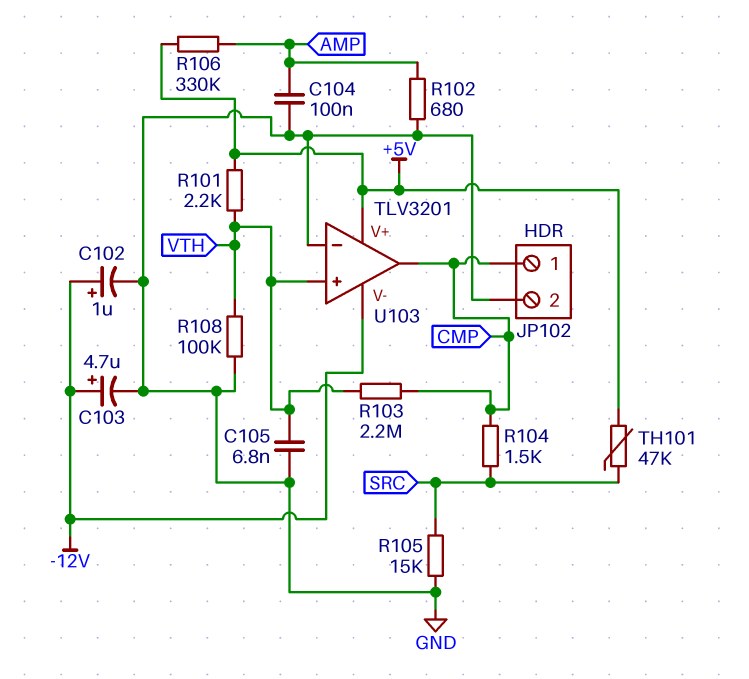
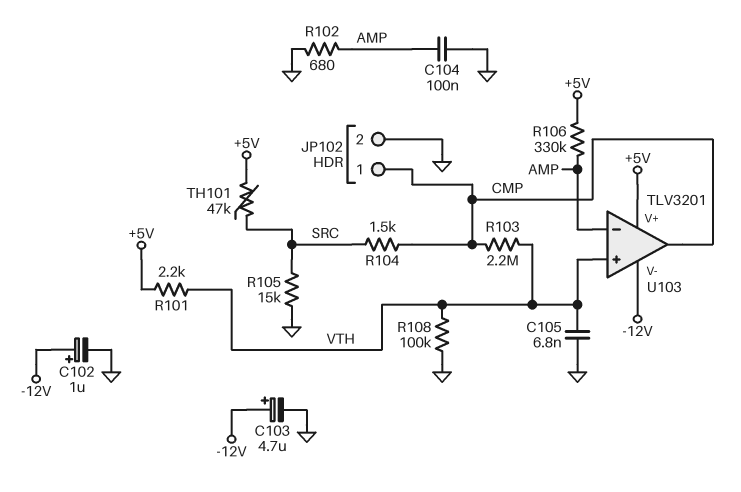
U103 pin in-: GND -> AMP

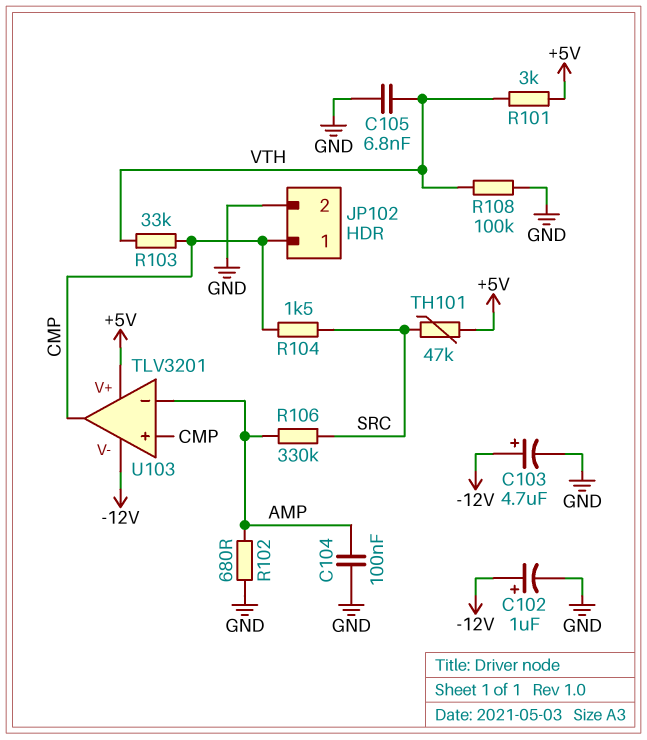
R101: 2.2k (+5V, VTH) -> 3k (+5V, VTH)
R103: 2.2M (CMP, VTH) -> 33k (CMP, VTH)
R105: 15k (GND, SRC) -> none
R106: 330k (+5V, AMP) -> 330k (AMP, SRC)
U103 pin in+: VTH -> CMP

